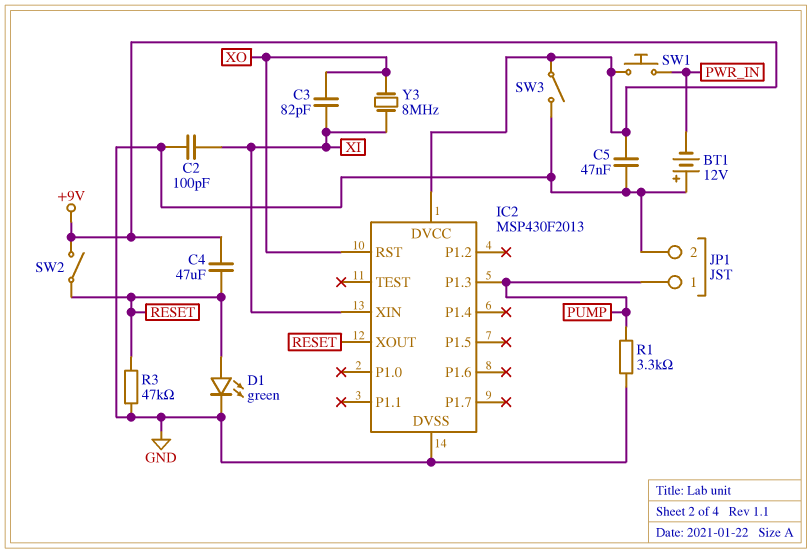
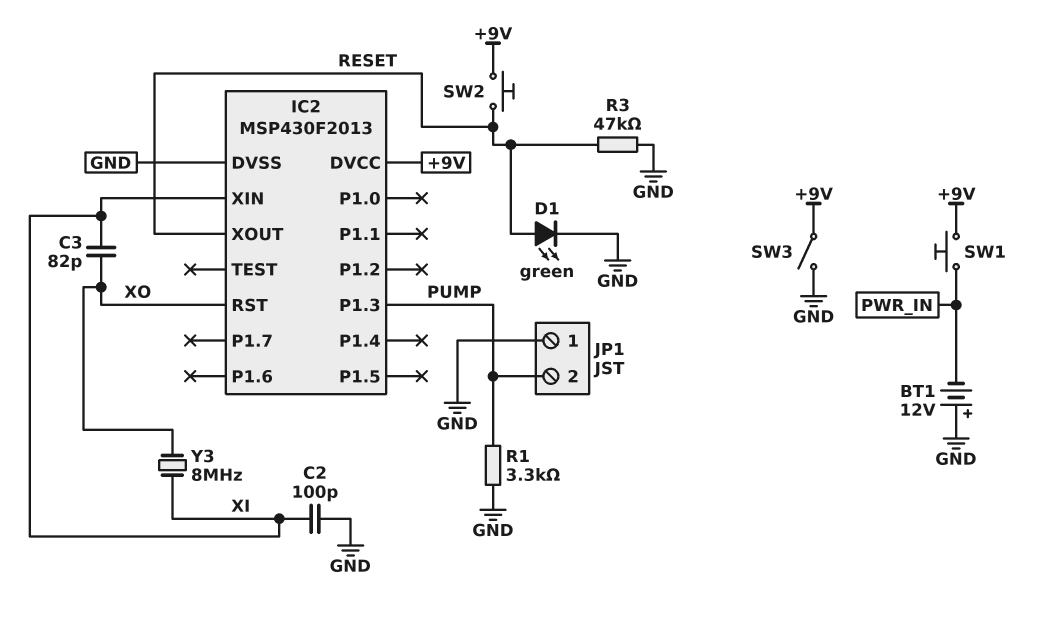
C4: 47uF (+9V, RESET) -> none
C5: 47nF (+9V, GND) -> none
JP1 pin 1: PUMP -> GND
JP1 pin 2: GND -> PUMP
SW2: switch (+9V, RESET) -> button (+9V, RESET)

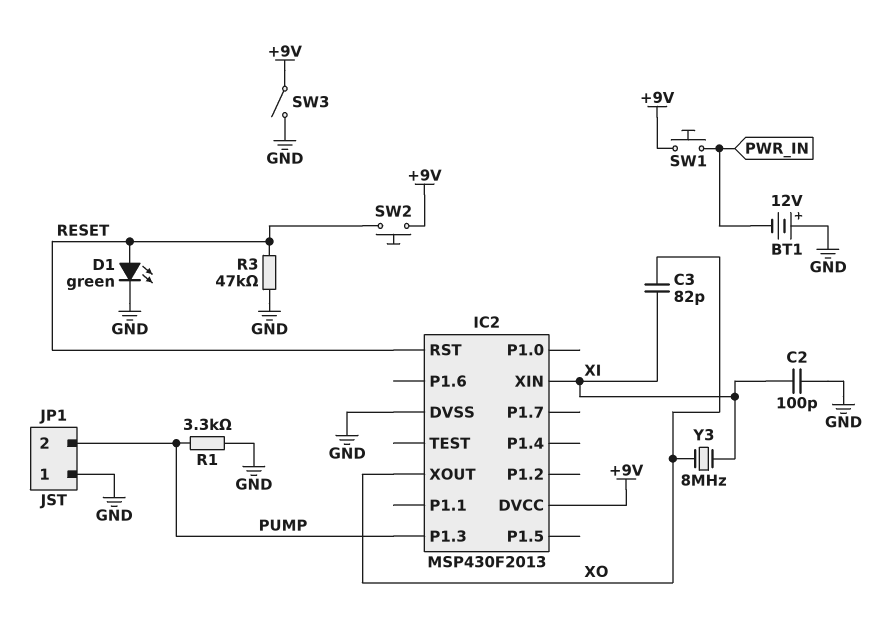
IC2 pin RST: XO -> RESET
IC2 pin XOUT: RESET -> XO

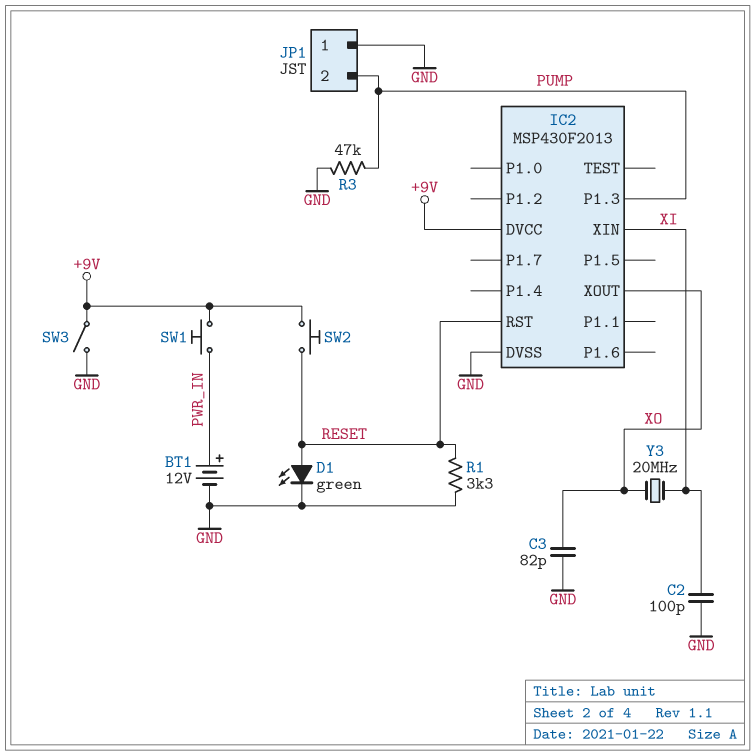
BT1: 12V (plus GND, minus PWR_IN) -> 12V (plus PWR_IN, minus GND)
C3: 82pF (XI, XO) -> 82pF (GND, XO)
R1: 3.3k (GND, PUMP) -> 3.3k (GND, RESET)
R3: 47k (GND, RESET) -> 47k (GND, PUMP)
Y3: 8MHz (XI, XO) -> 20MHz (XI, XO)

